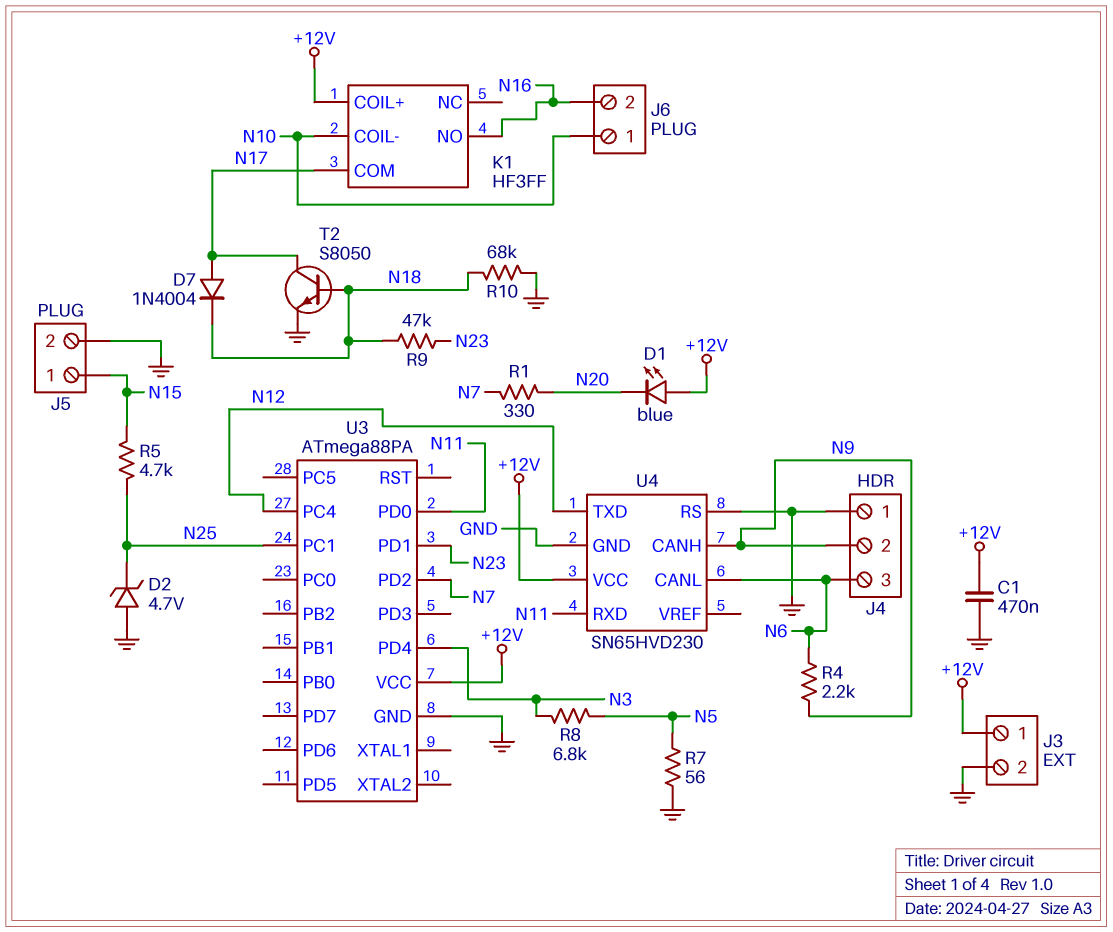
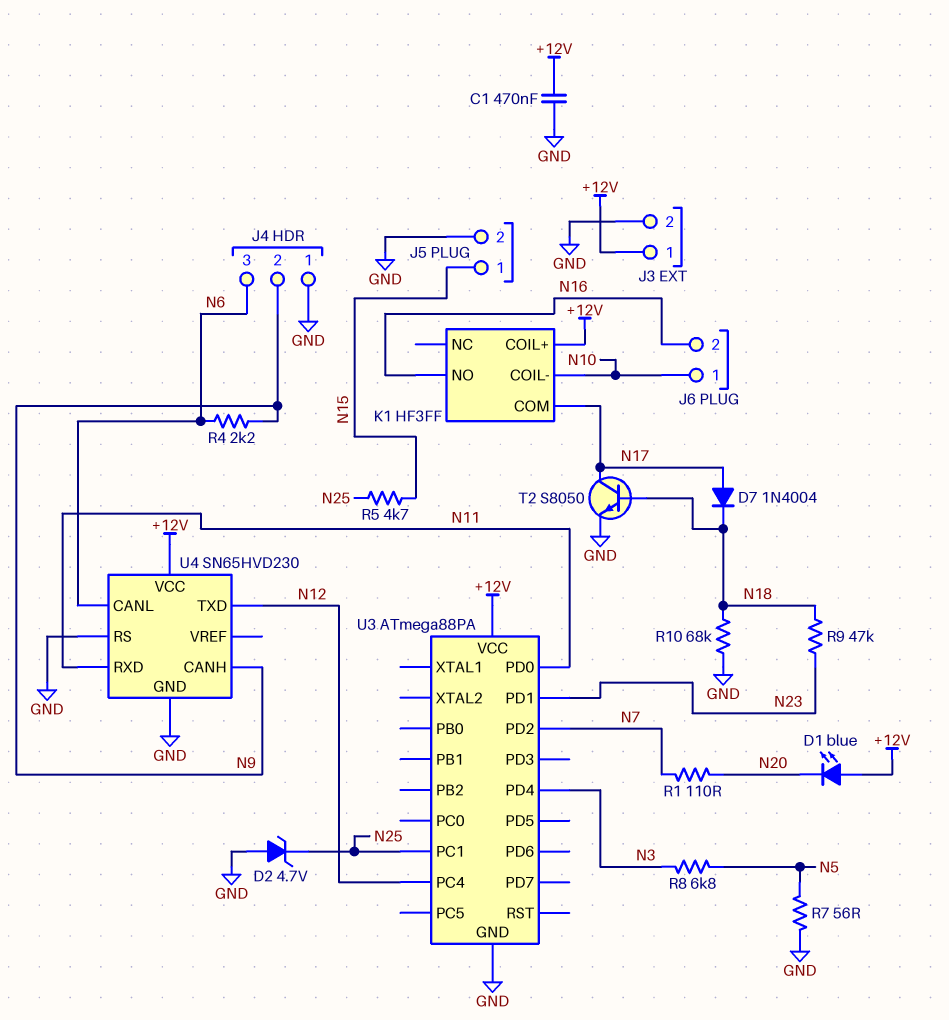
R1: 330 (N7, N20) -> 110 (N7, N20)

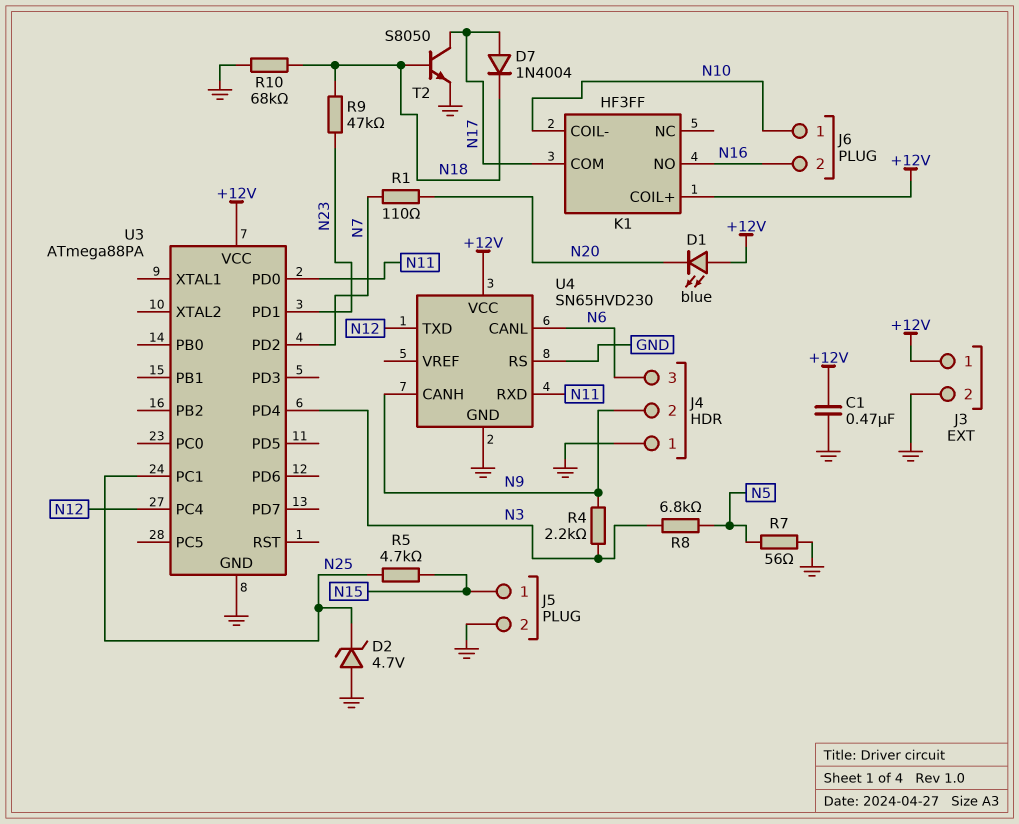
R4: 2.2k (N6, N9) -> 2.2k (N3, N9)

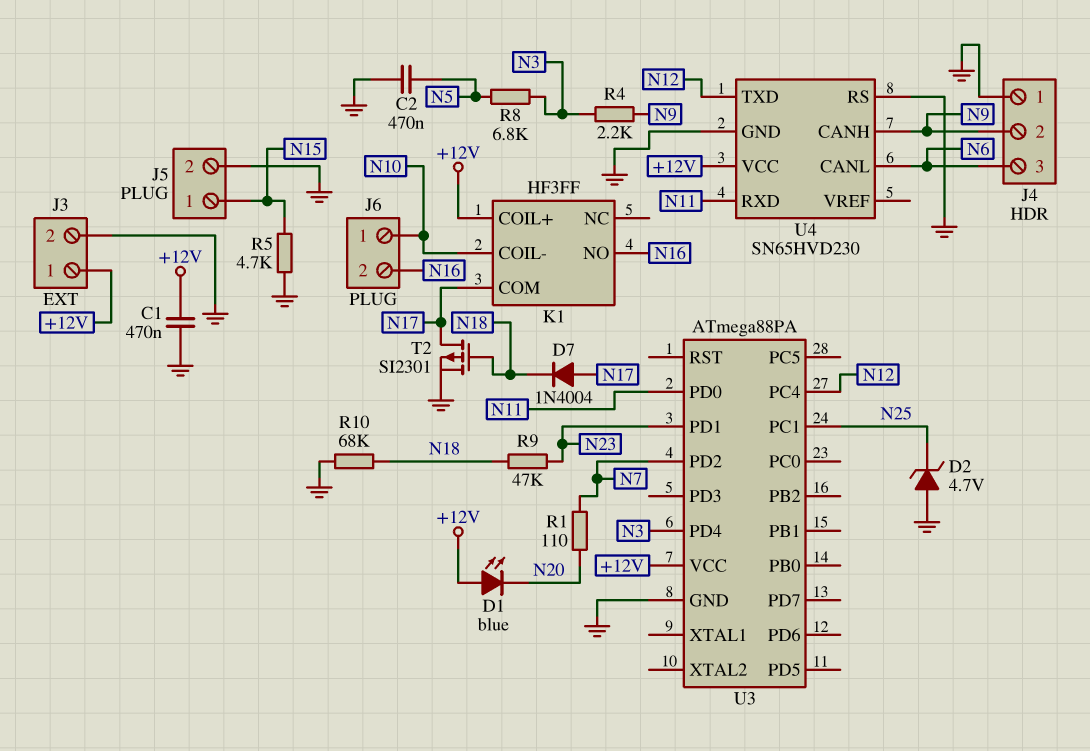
C2: none -> 470nF (GND, N5)
R5: 4.7k (N15, N25) -> 4.7k (GND, N15)
R7: 56 (GND, N5) -> none
T2: NPN S8050 (B N18, C N17, E GND) -> PMOS SI2301 (G N18, D N17, S GND)

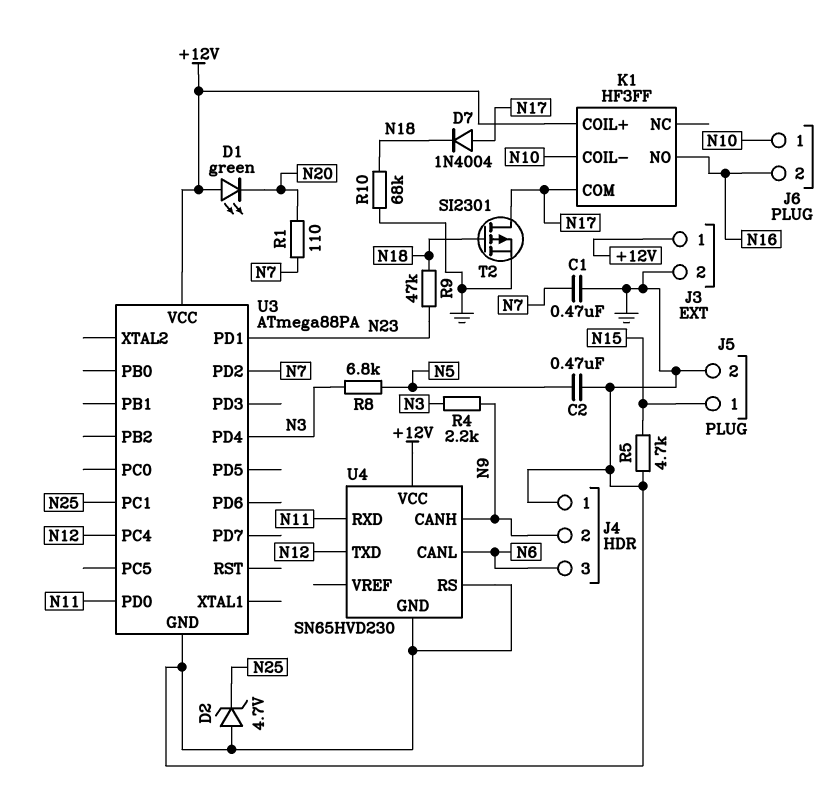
C1: 470nF (+12V, GND) -> 470nF (GND, N7)
D1: LED blue (A +12V, K N20) -> LED green (A +12V, K N20)

